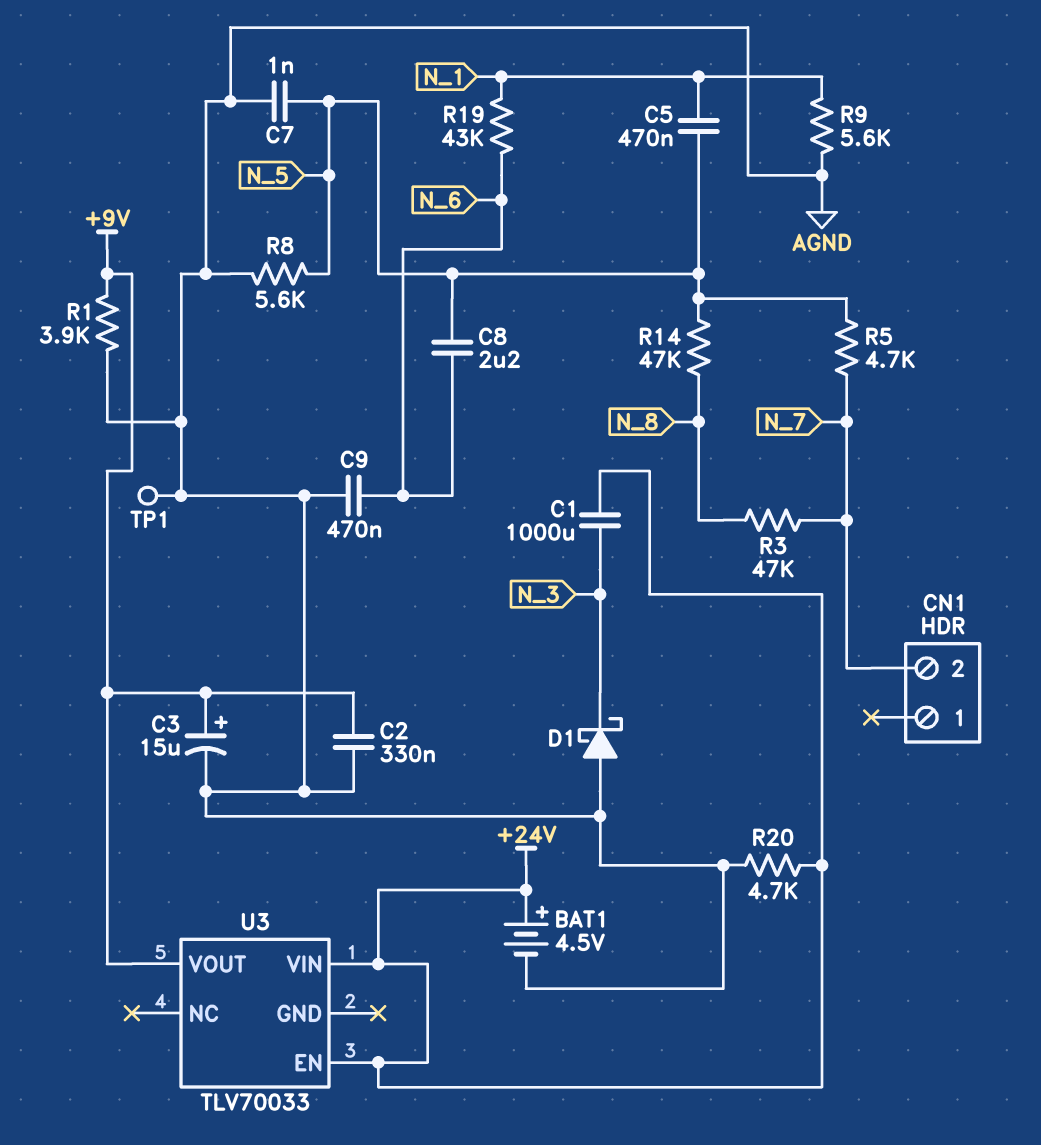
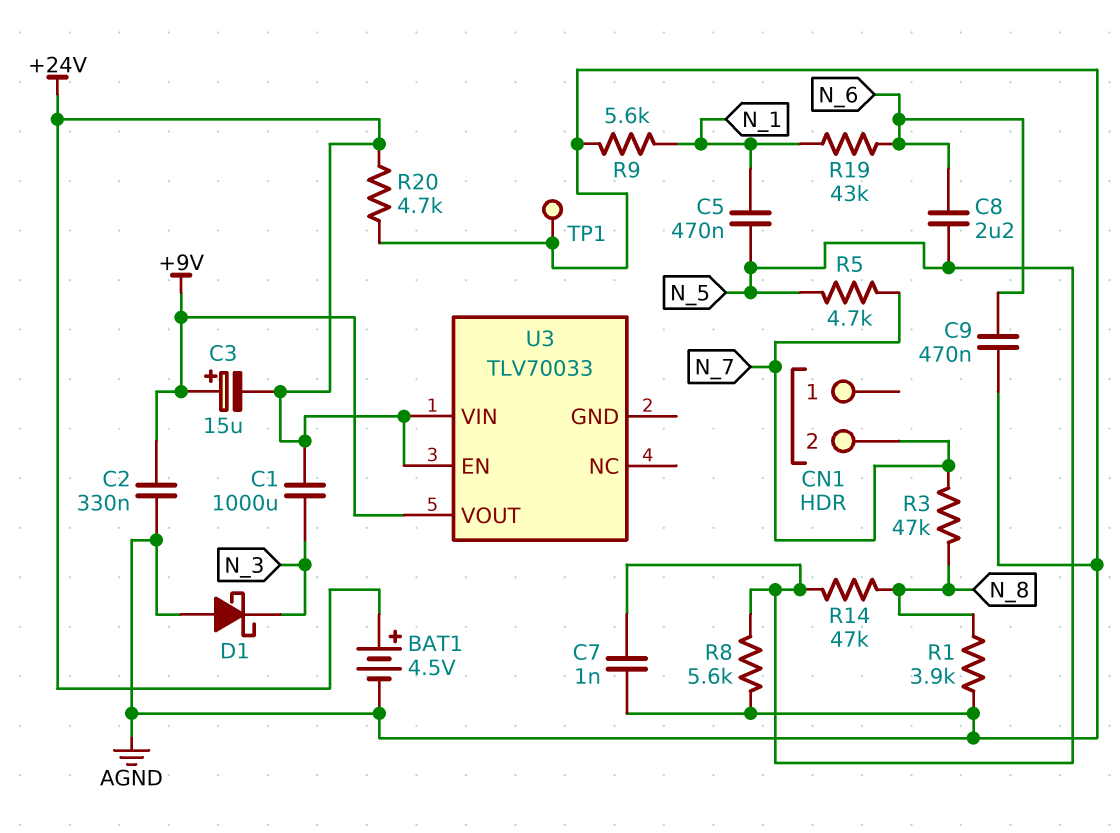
C3: 15uF (plus +9V, minus AGND) -> 15uF (plus +9V, minus +24V)
R1: 3.9k (+9V, AGND) -> 3.9k (AGND, N_8)

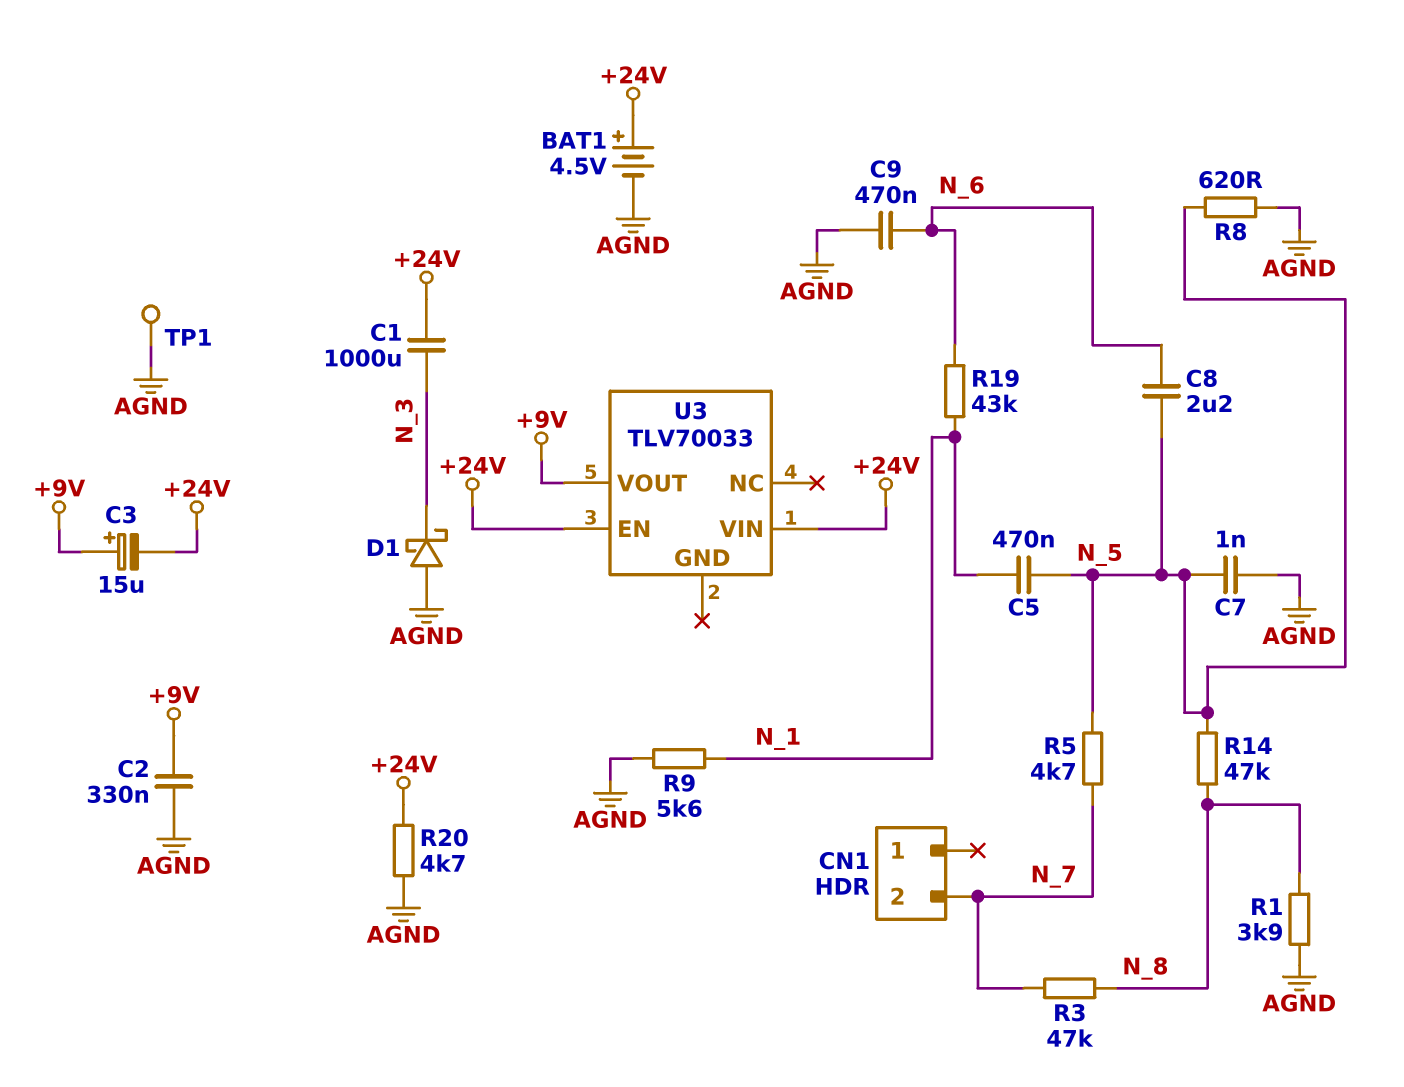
R8: 5.6k (AGND, N_5) -> 620 (AGND, N_5)

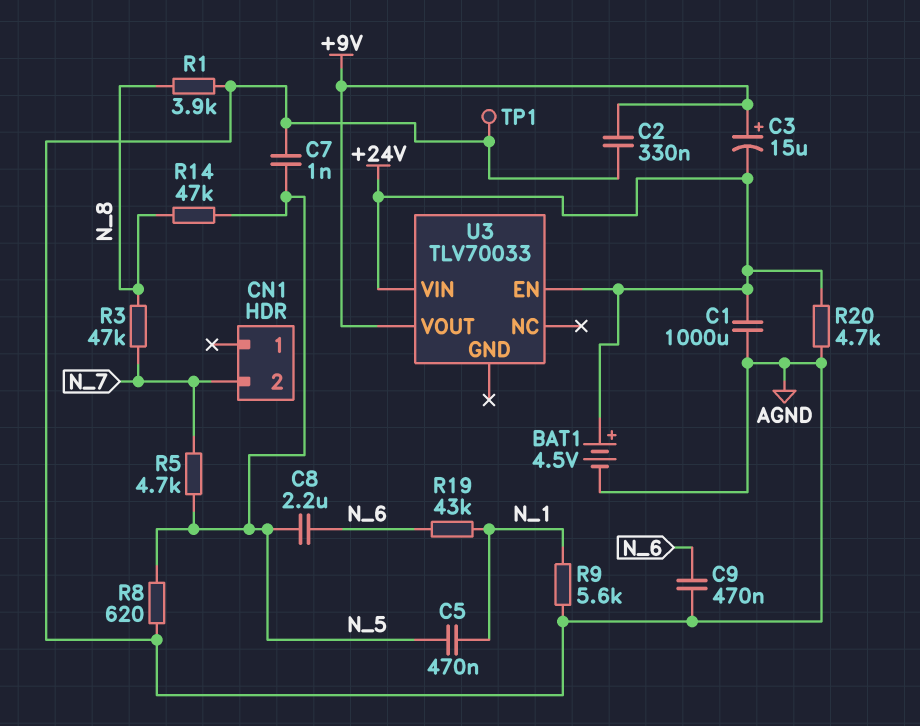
C1: 1000uF (+24V, N_3) -> 1000uF (+24V, AGND)
D1: schottky (A AGND, K N_3) -> none

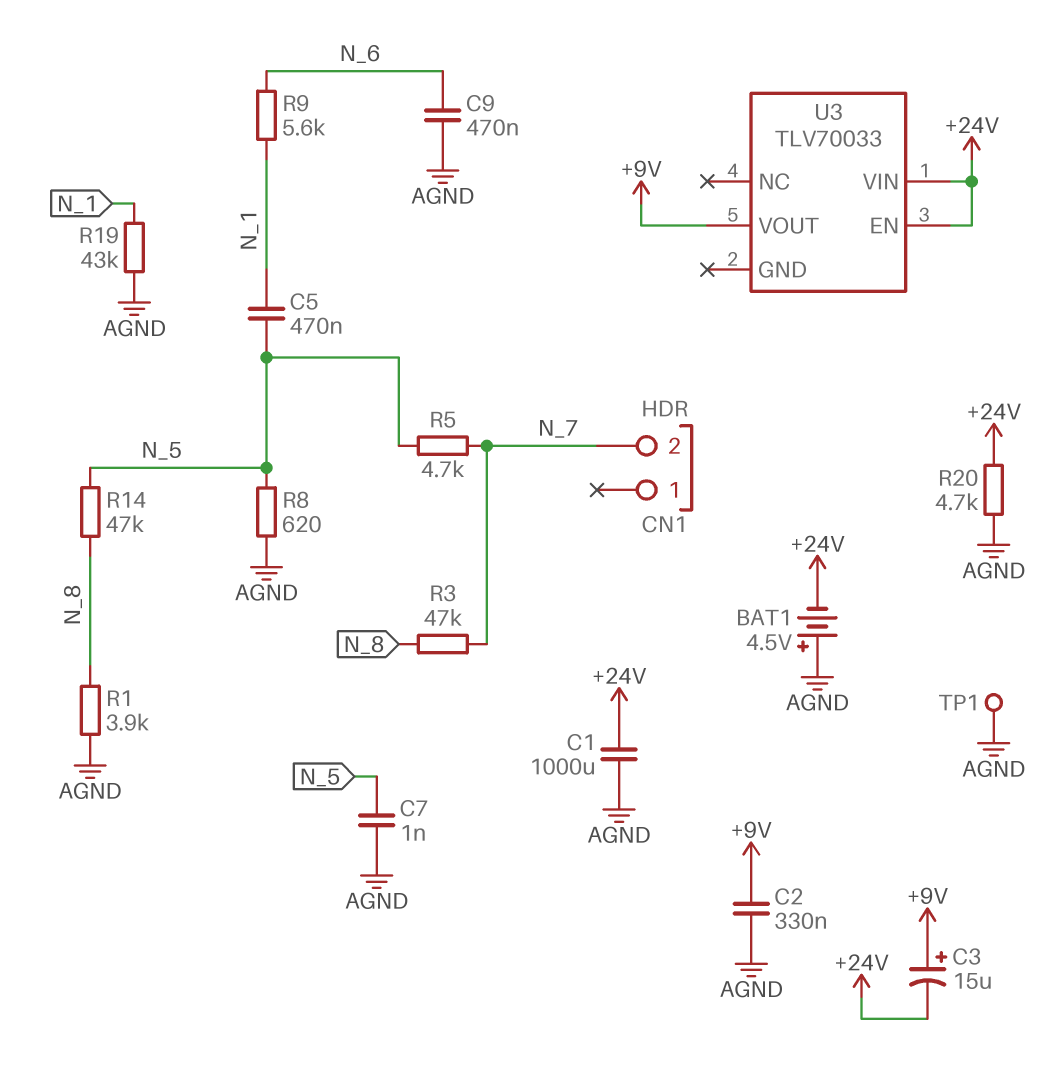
BAT1: 4.5V (plus +24V, minus AGND) -> 4.5V (plus AGND, minus +24V)
C8: 2.2uF (N_5, N_6) -> none
R9: 5.6k (AGND, N_1) -> 5.6k (N_1, N_6)
R19: 43k (N_1, N_6) -> 43k (AGND, N_1)

